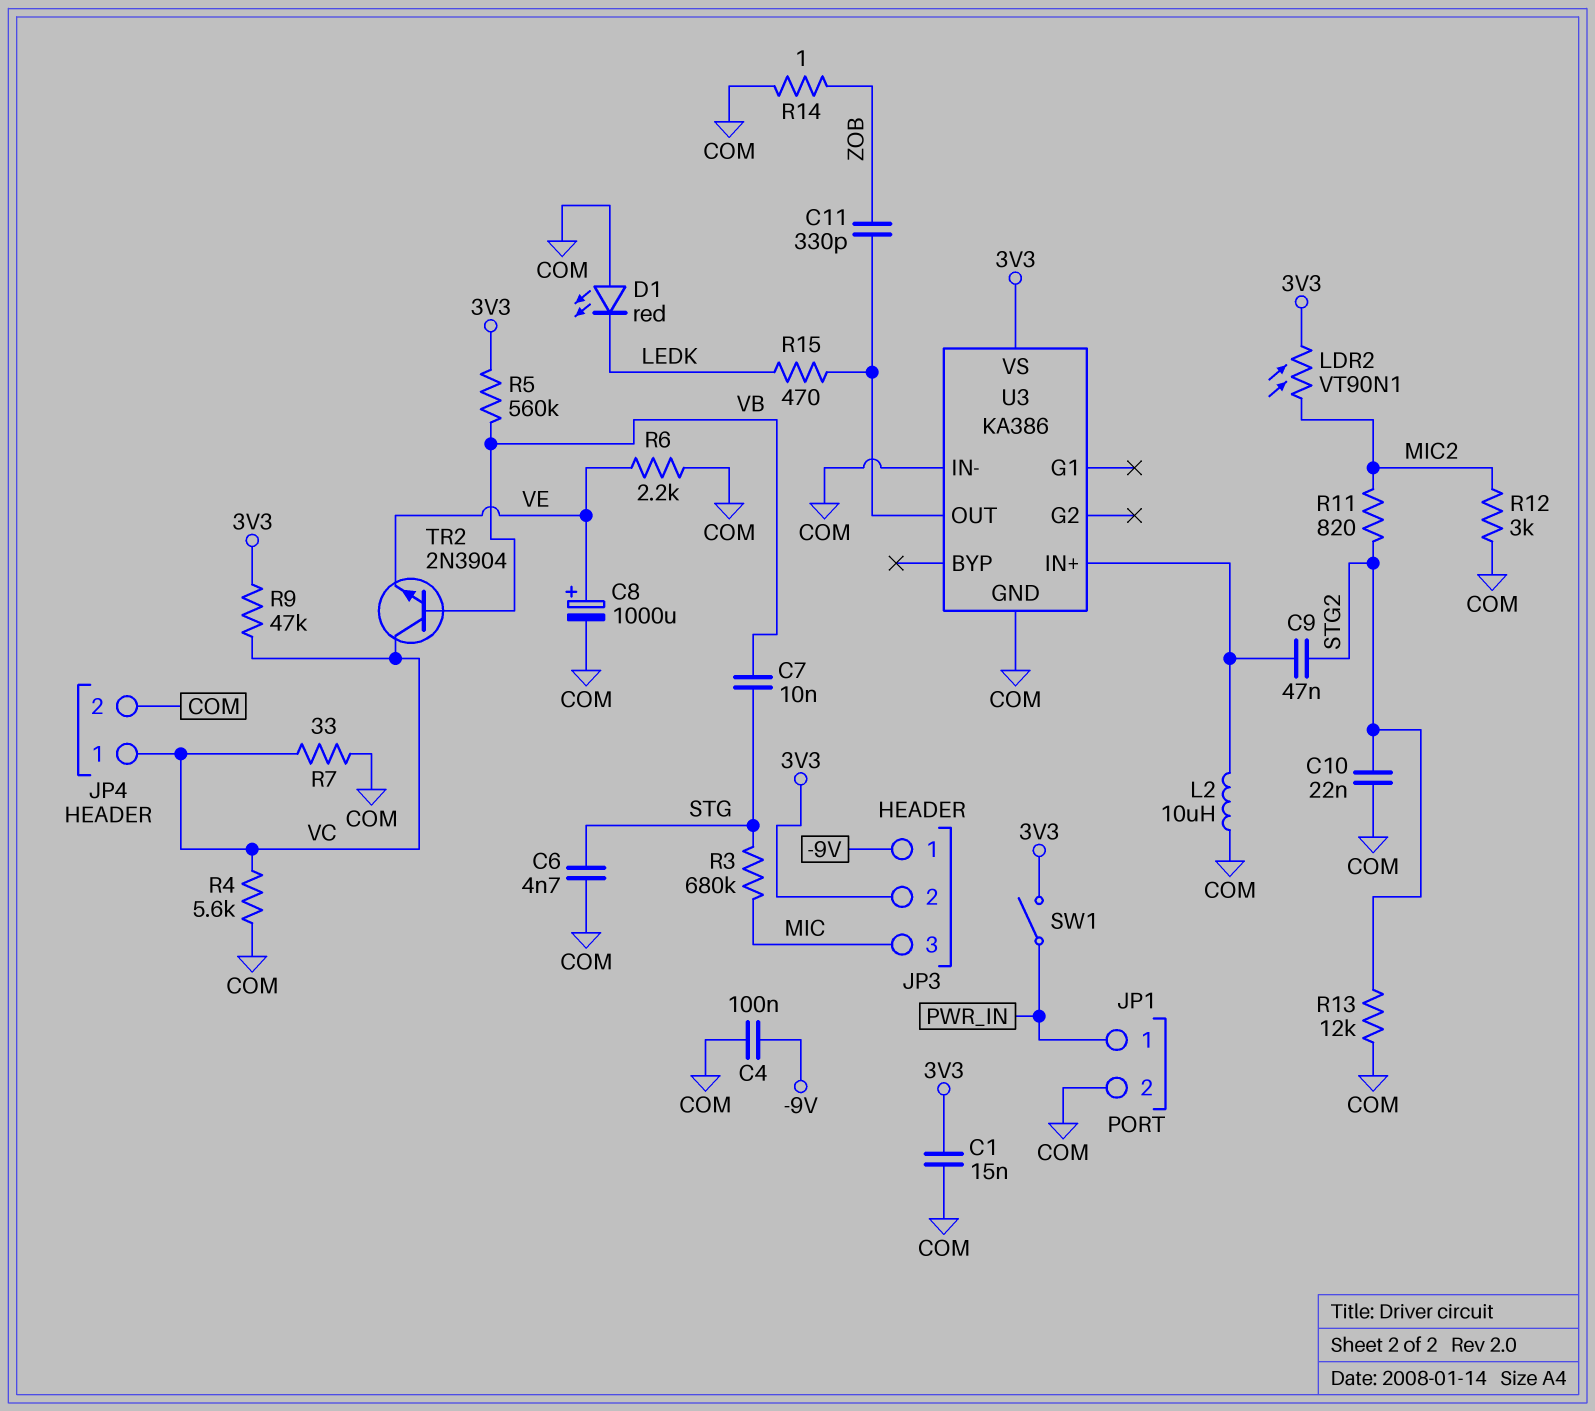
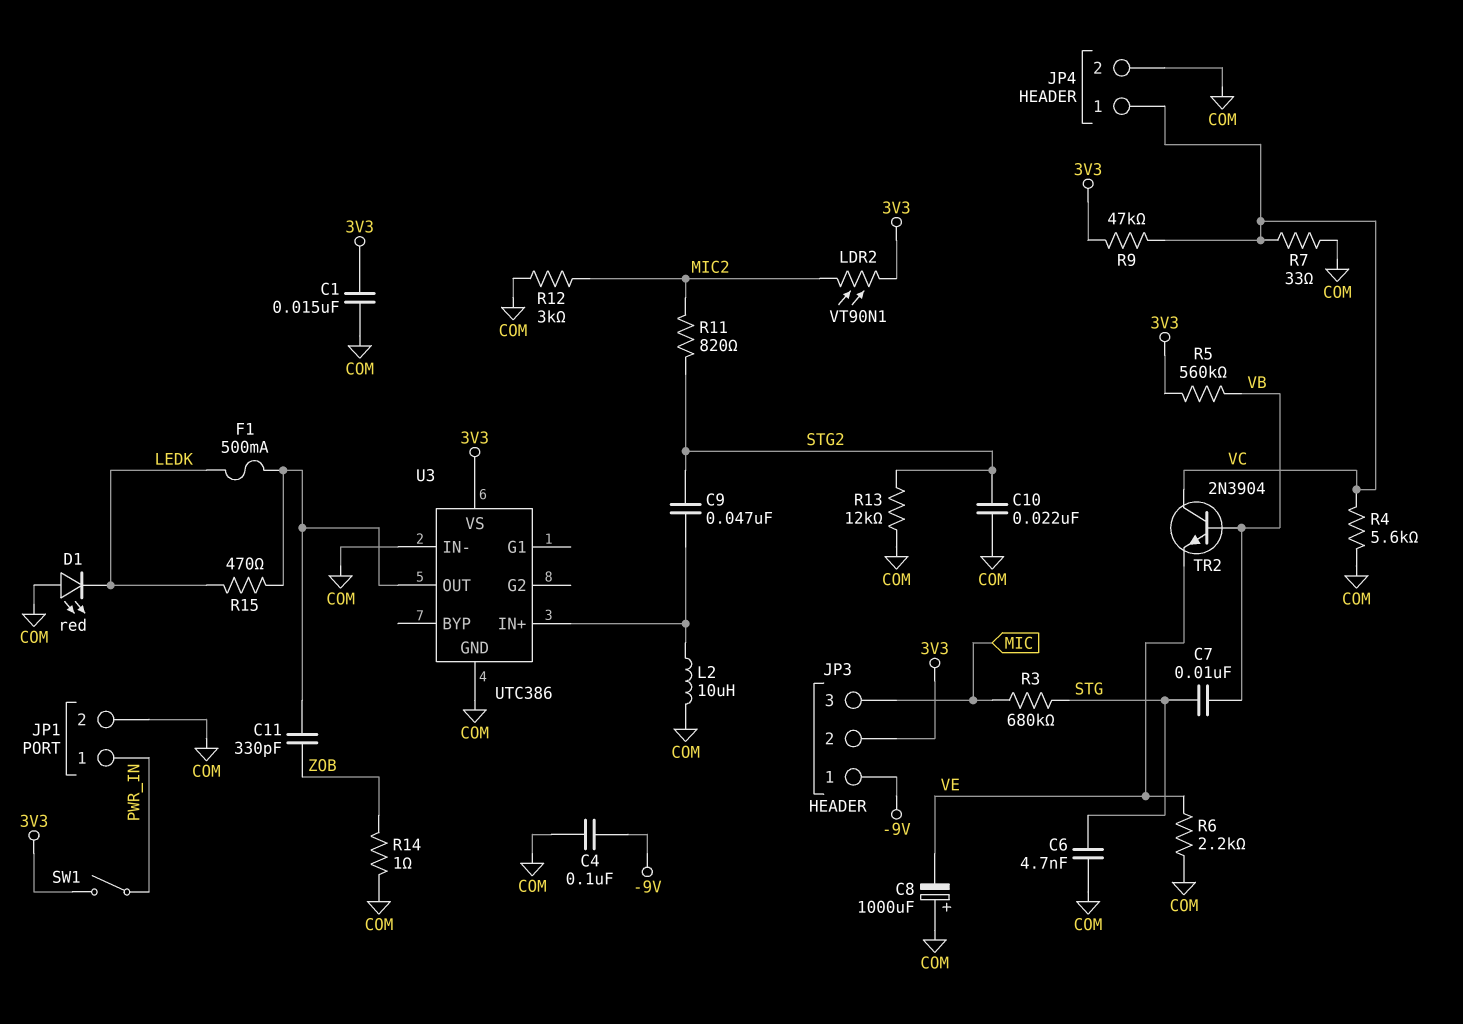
C8: 1000uF (plus VE, minus COM) -> 1000uF (plus COM, minus VE)
F1: none -> 500mA (LEDK, U3/OUT)
U3: KA386 -> UTC386

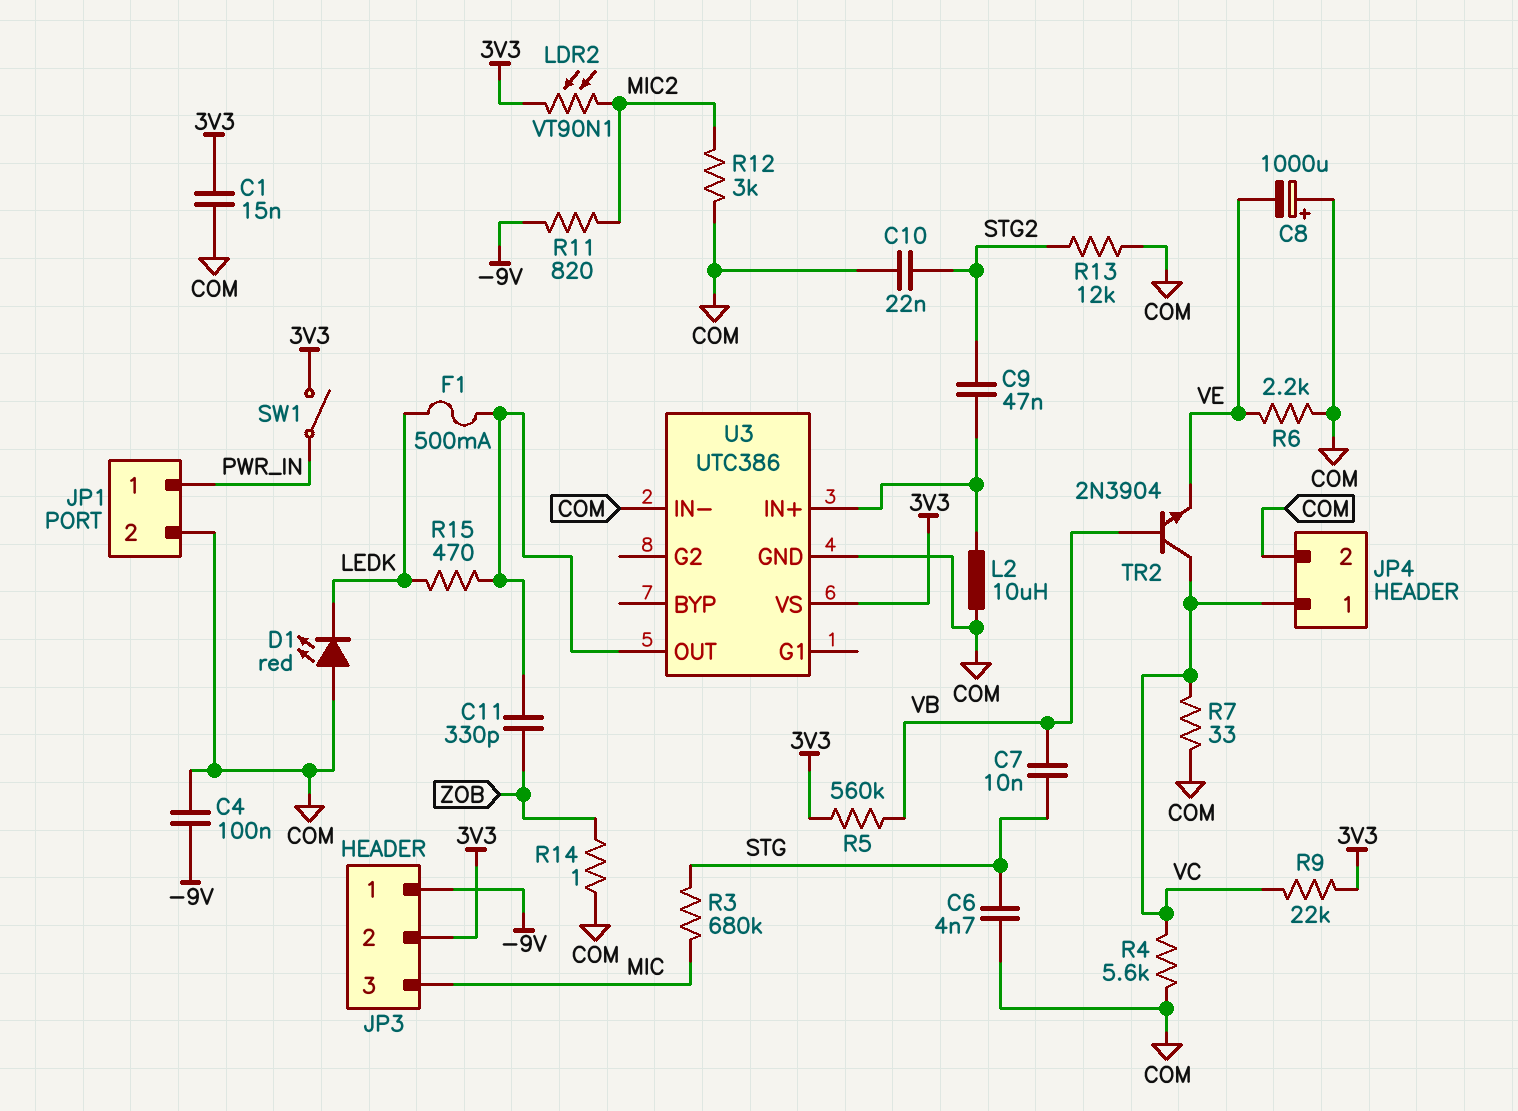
R9: 47k (3V3, VC) -> 22k (3V3, VC)
R11: 820 (MIC2, STG2) -> 820 (-9V, MIC2)

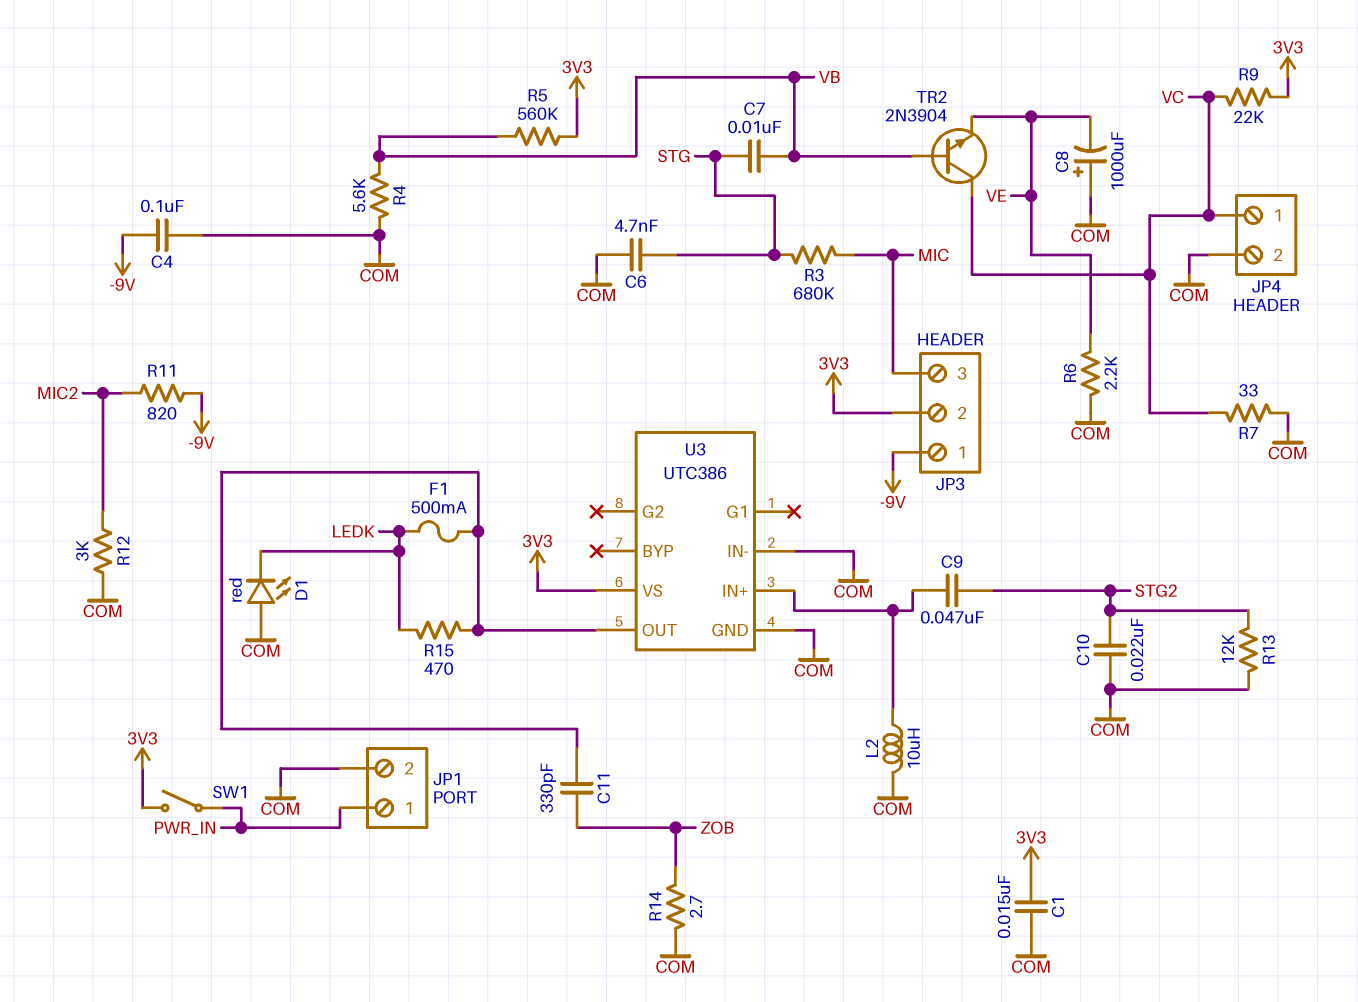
LDR2: VT90N1 (3V3, MIC2) -> none
R4: 5.6k (COM, VC) -> 5.6k (COM, VB)
R14: 1 (COM, ZOB) -> 2.7 (COM, ZOB)

